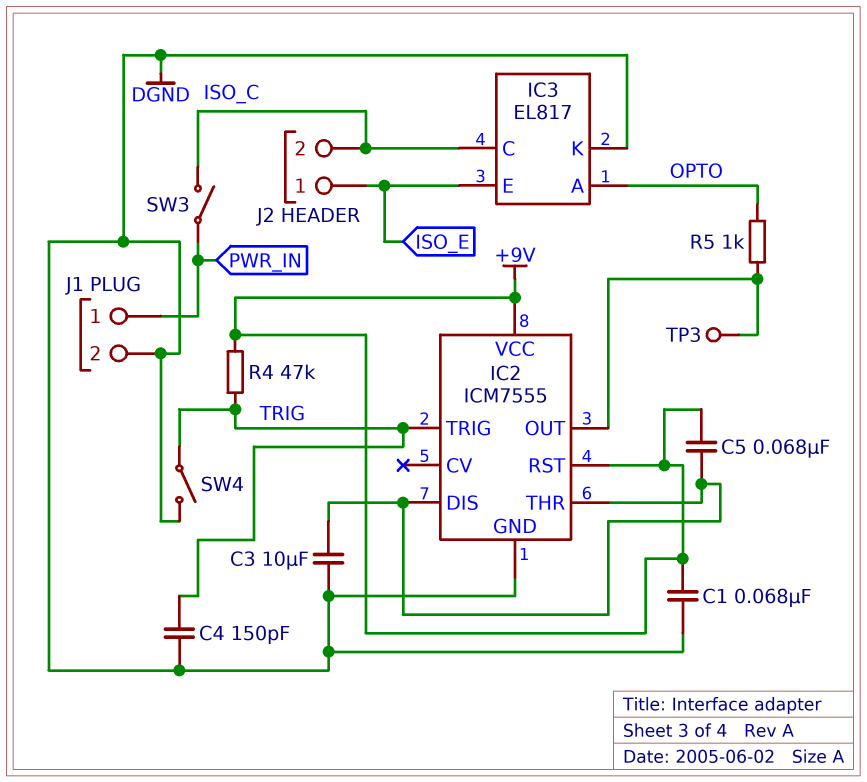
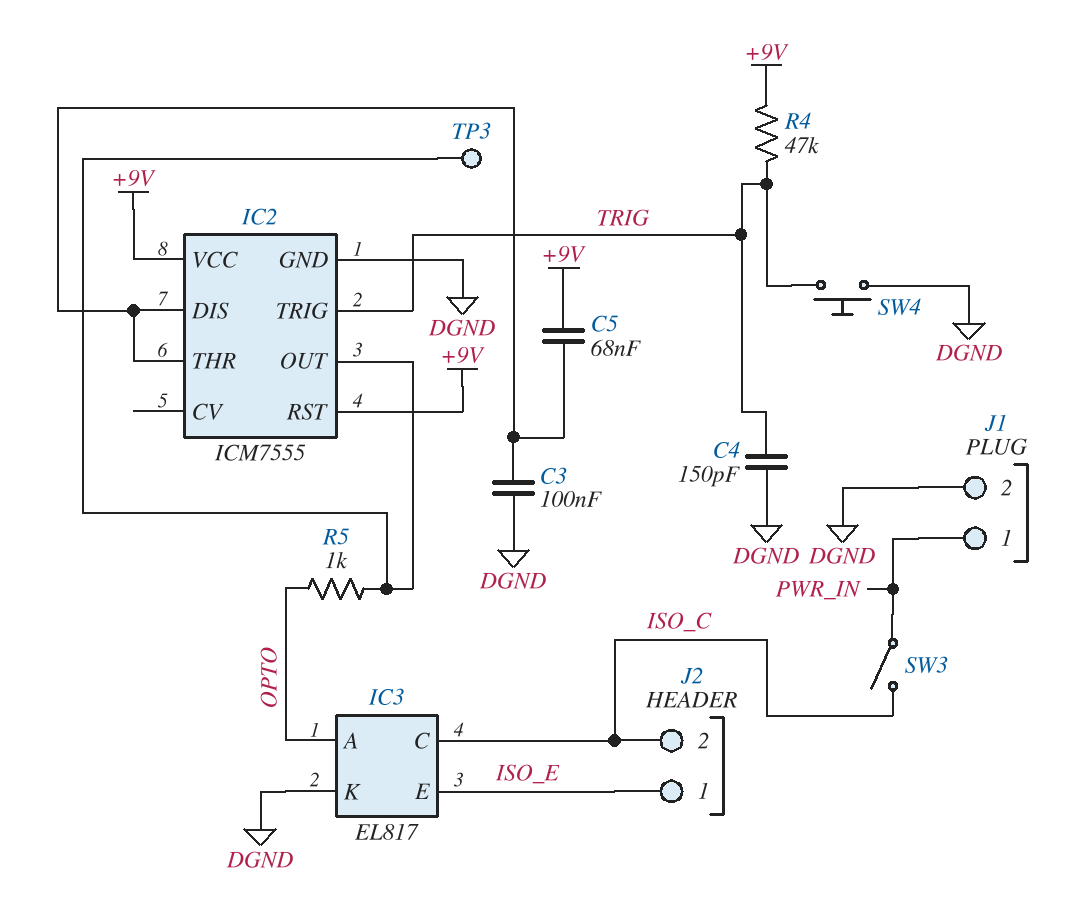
C1: 68nF (+9V, DGND) -> none
C3: 10uF (DGND, IC2/DIS) -> 100nF (DGND, IC2/DIS)
SW4: switch (DGND, TRIG) -> button (DGND, TRIG)

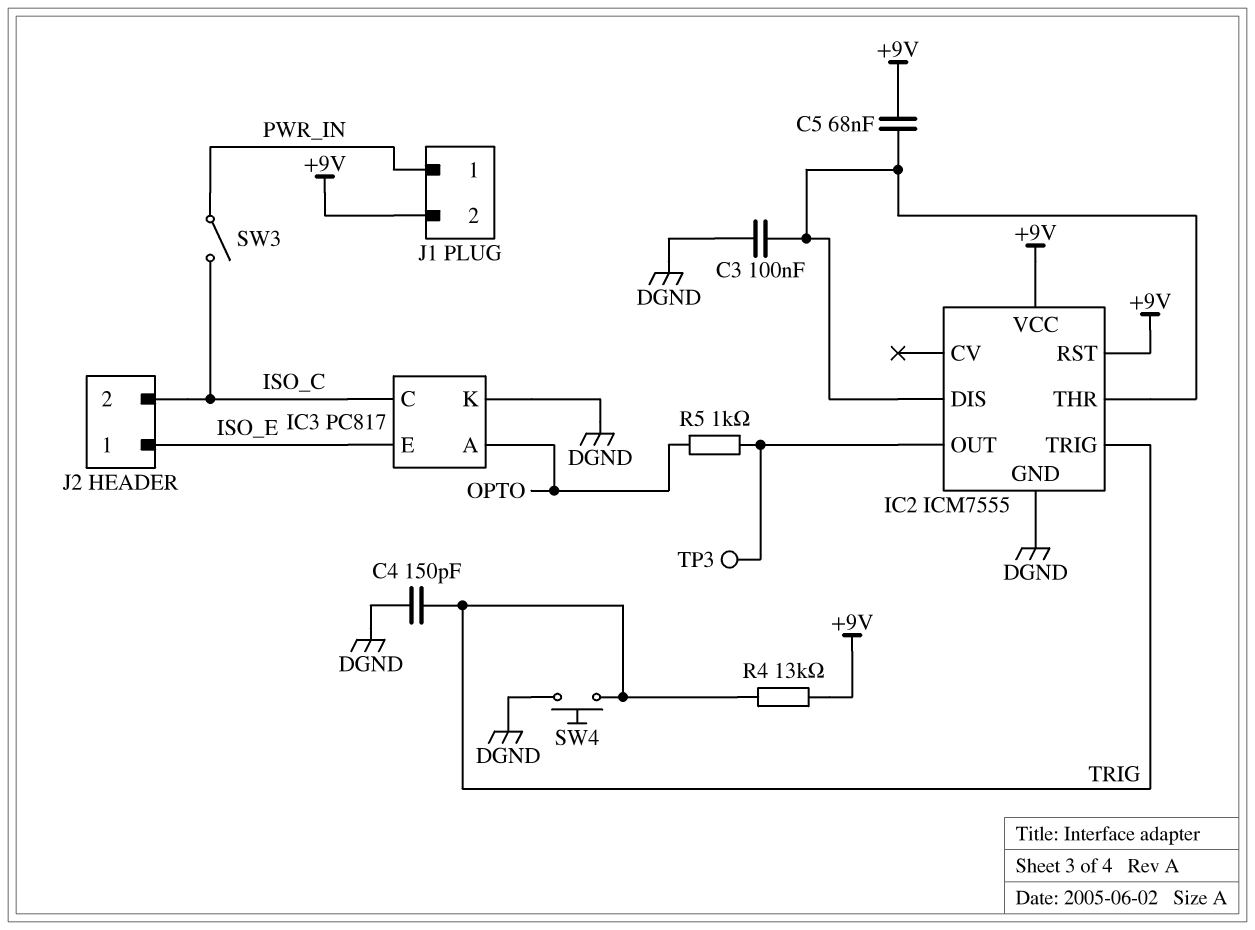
IC3: EL817 -> PC817
J1 pin 2: DGND -> +9V
R4: 47k (+9V, TRIG) -> 13k (+9V, TRIG)

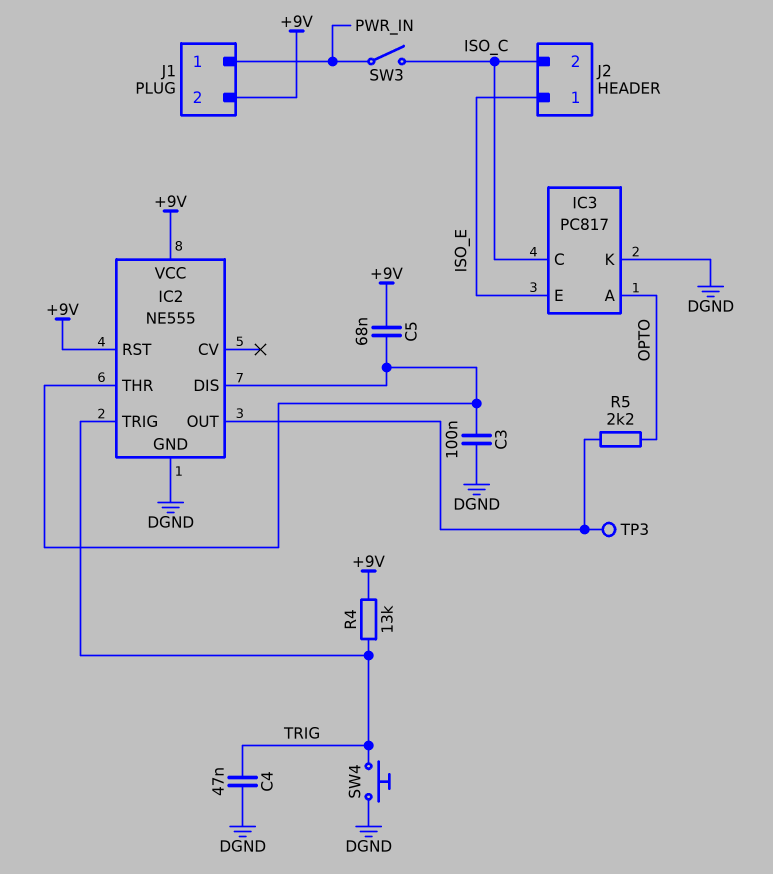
C4: 150pF (DGND, TRIG) -> 47nF (DGND, TRIG)
IC2: ICM7555 -> NE555
R5: 1k (IC2/OUT, OPTO) -> 2.2k (IC2/OUT, OPTO)

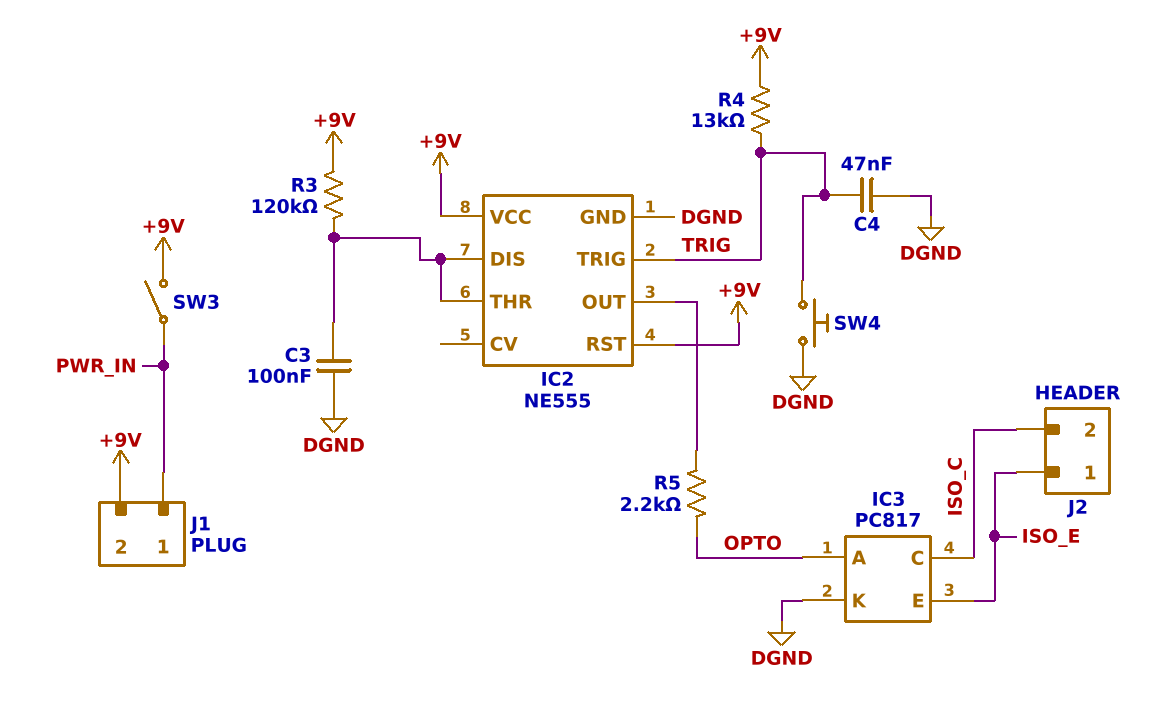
C5: 68nF (+9V, IC2/DIS) -> none
R3: none -> 120k (+9V, IC2/DIS)
SW3: switch (ISO_C, PWR_IN) -> switch (+9V, PWR_IN)
TP3: test point (IC2/OUT) -> none

